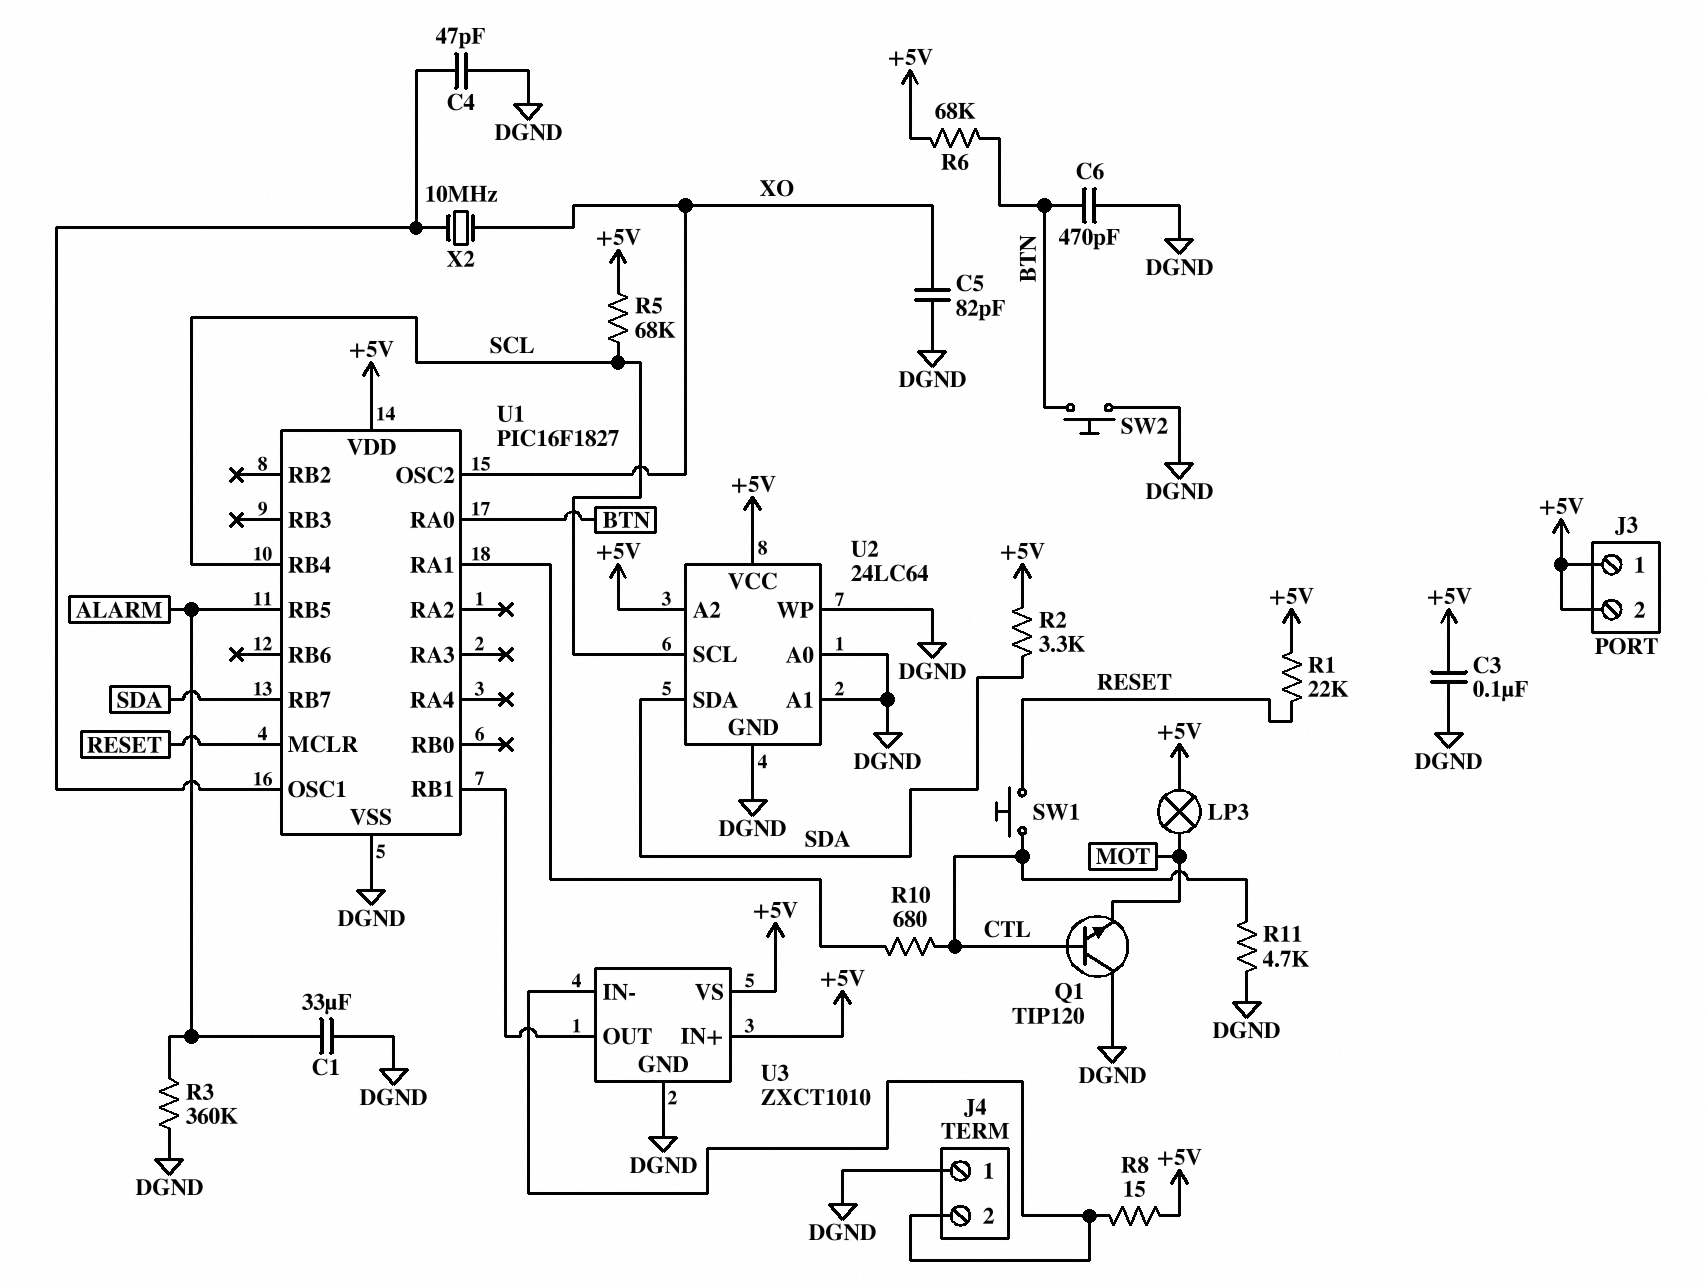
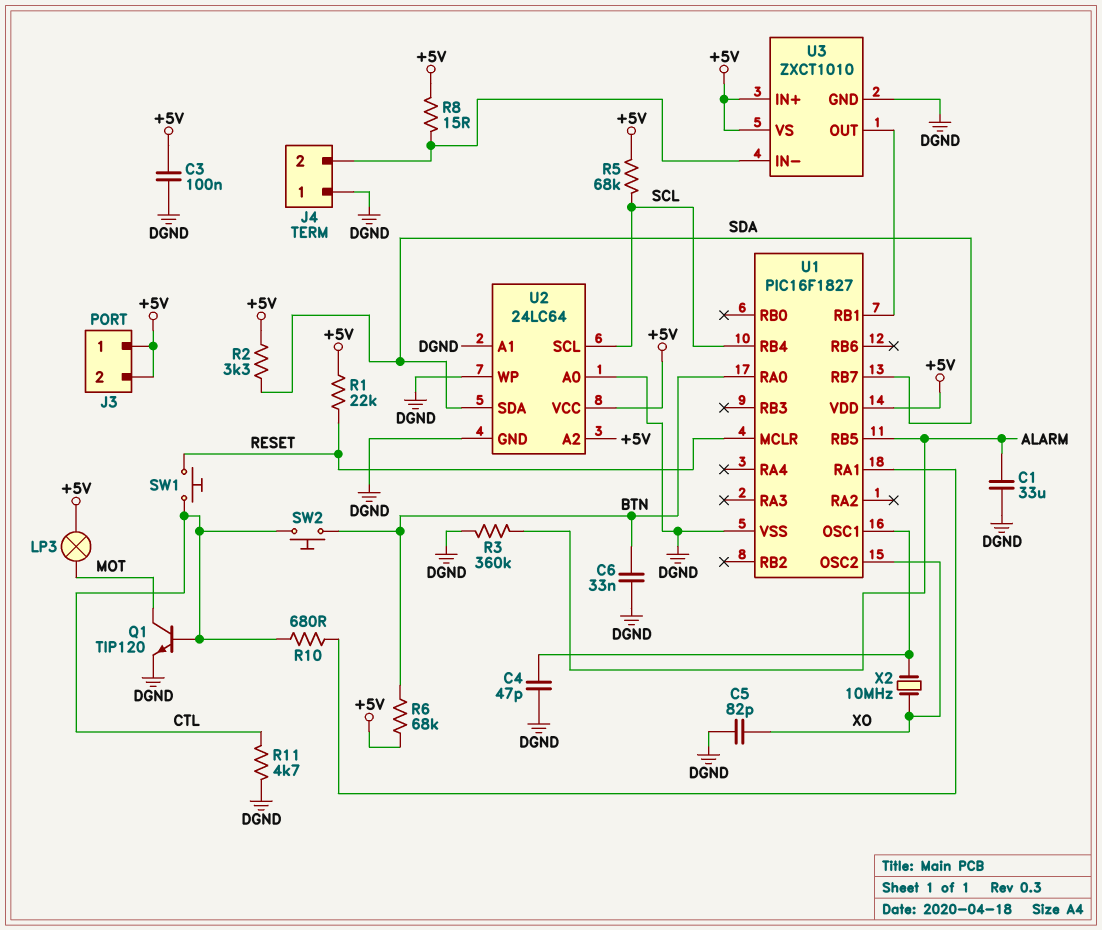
C6: 470pF (BTN, DGND) -> 33nF (BTN, DGND)
Q1: NPN TIP120 (B CTL, C DGND, E MOT) -> NPN TIP120 (B CTL, C MOT, E DGND)
SW2: button (BTN, DGND) -> button (BTN, CTL)

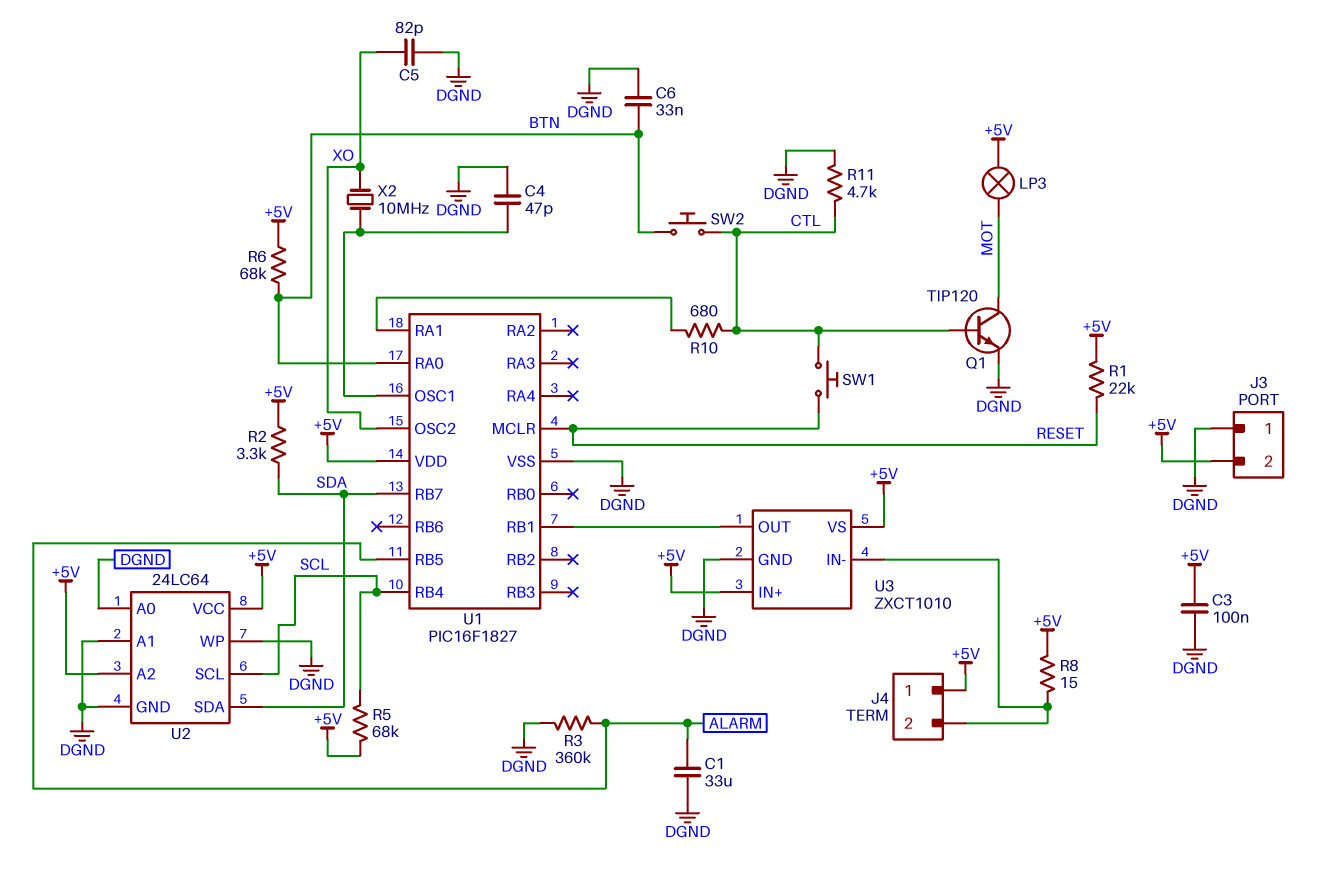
J3 pin 1: +5V -> DGND
J4 pin 1: DGND -> +5V

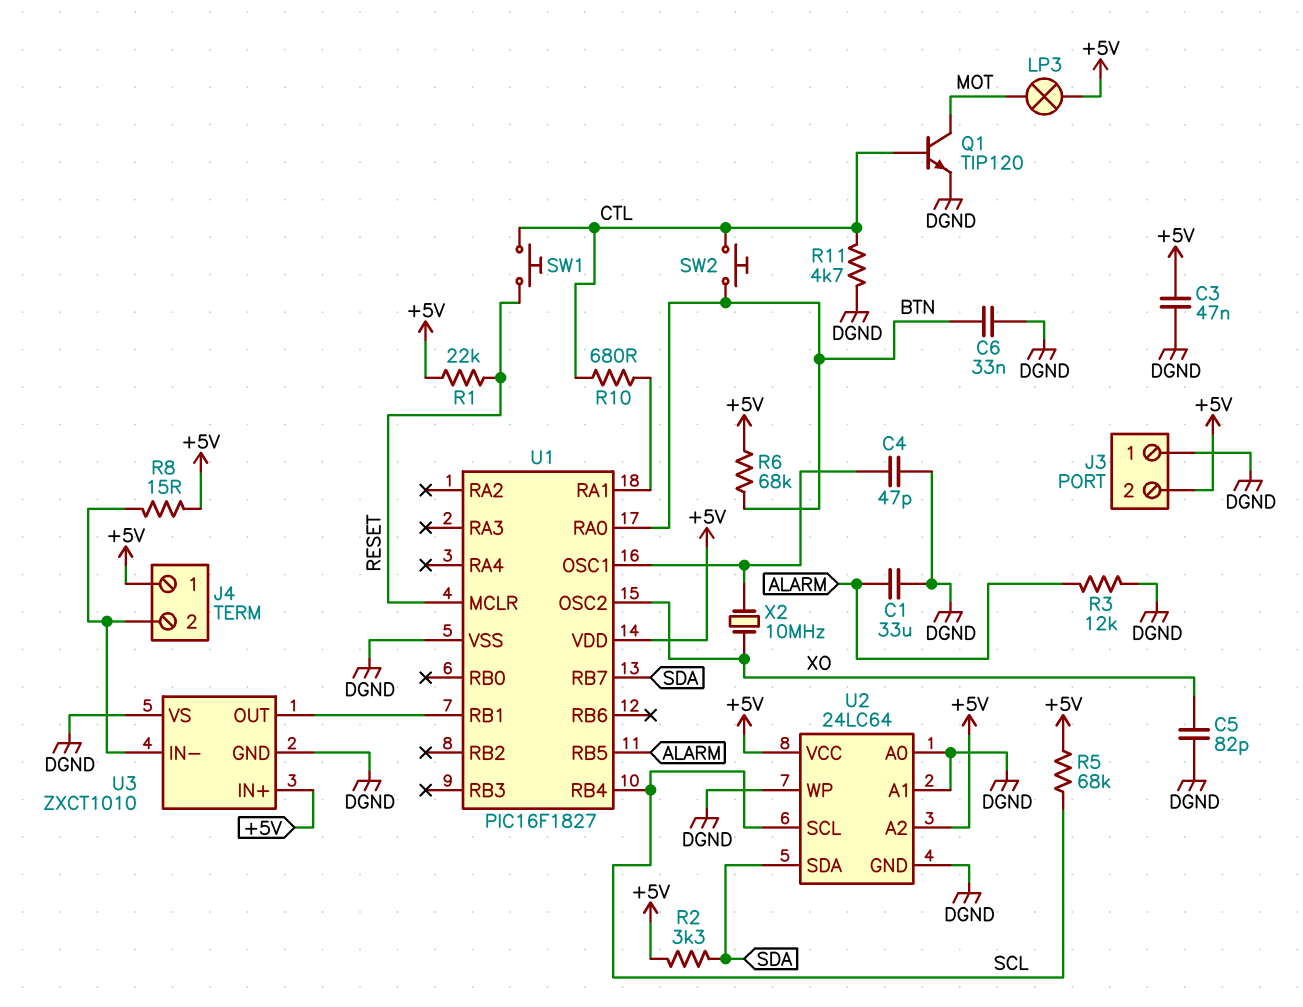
C3: 100nF (+5V, DGND) -> 47nF (+5V, DGND)
R3: 360k (ALARM, DGND) -> 12k (ALARM, DGND)
U3 pin VS: +5V -> DGND

